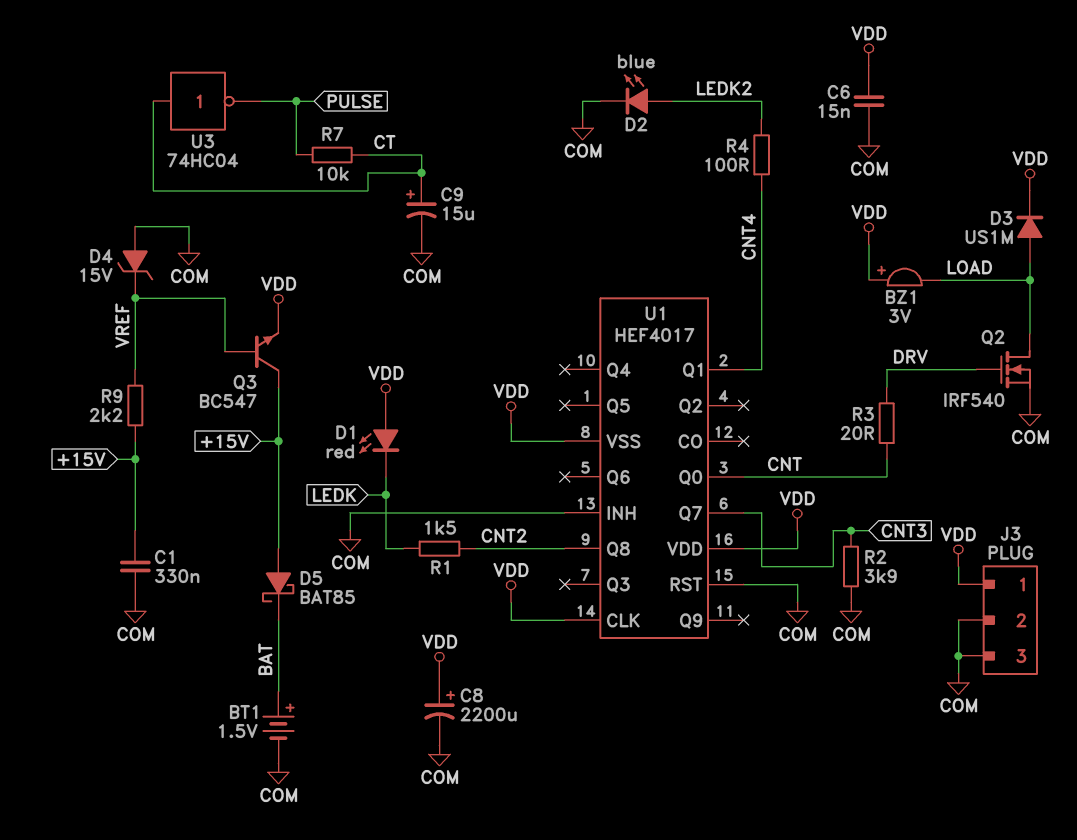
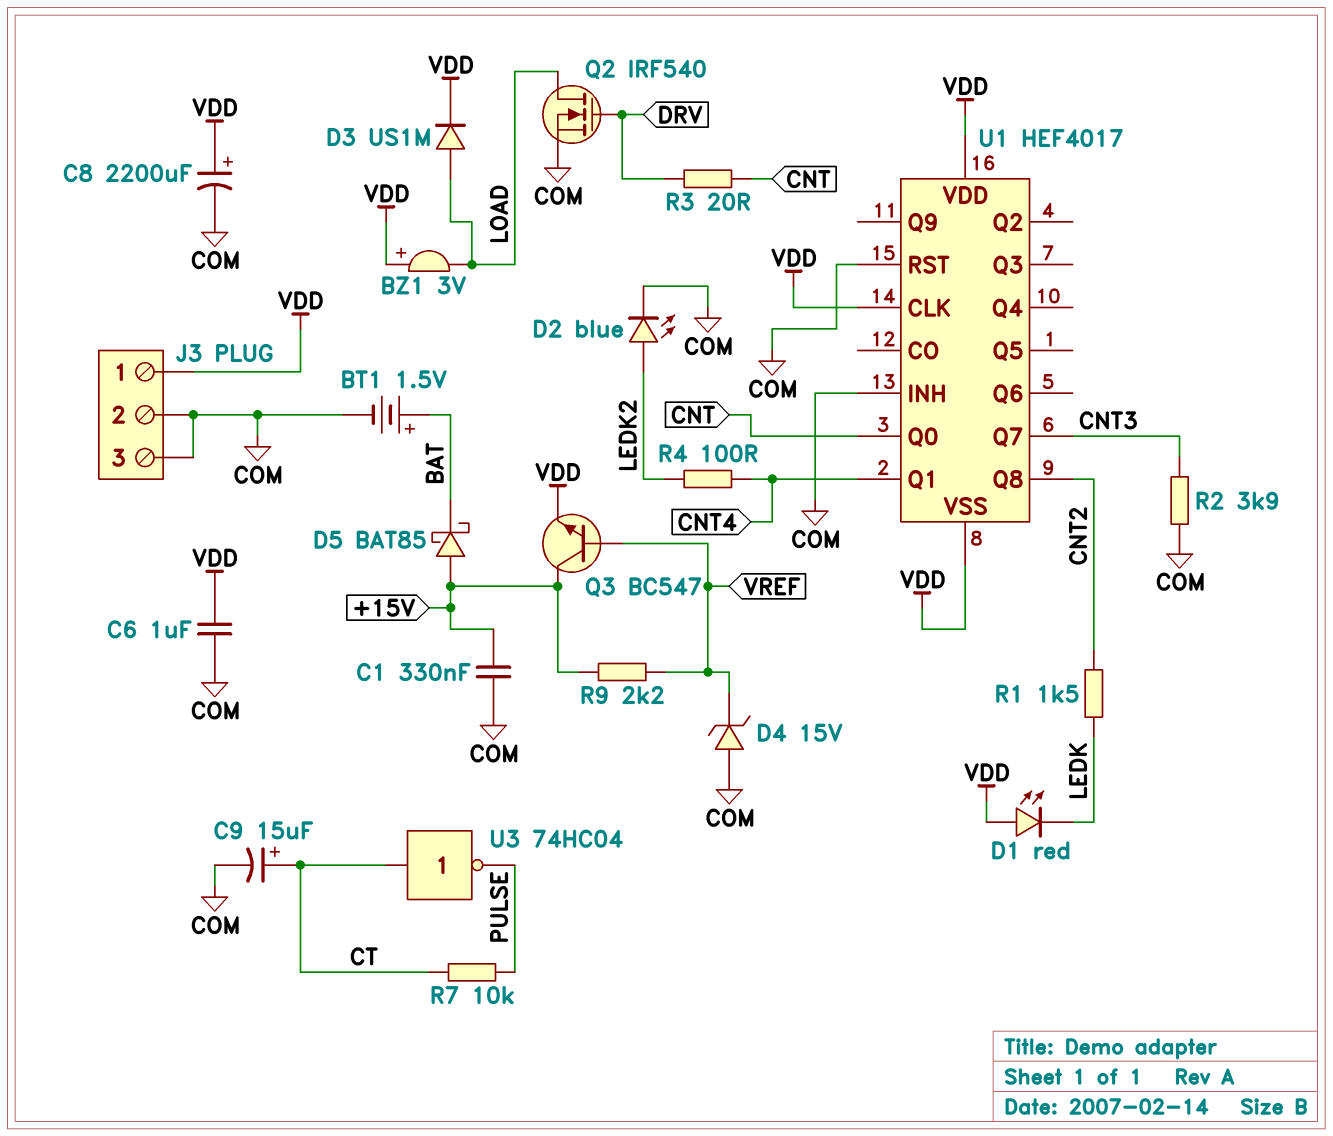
C6: 15nF (COM, VDD) -> 1uF (COM, VDD)

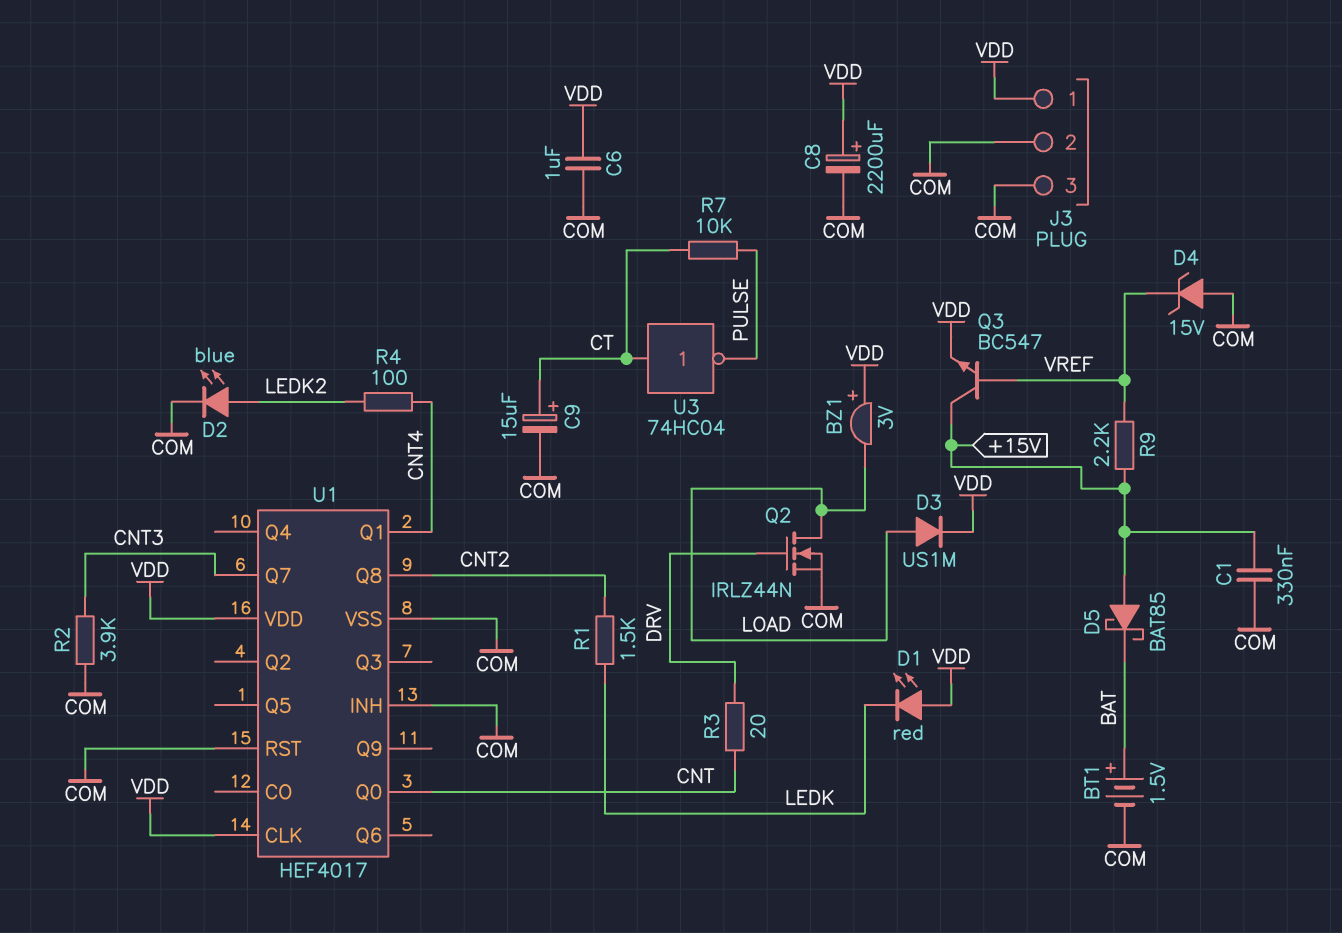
Q2: NMOS IRF540 (G DRV, D LOAD, S COM) -> NMOS IRLZ44N (G DRV, D LOAD, S COM)
U1 pin VSS: VDD -> COM

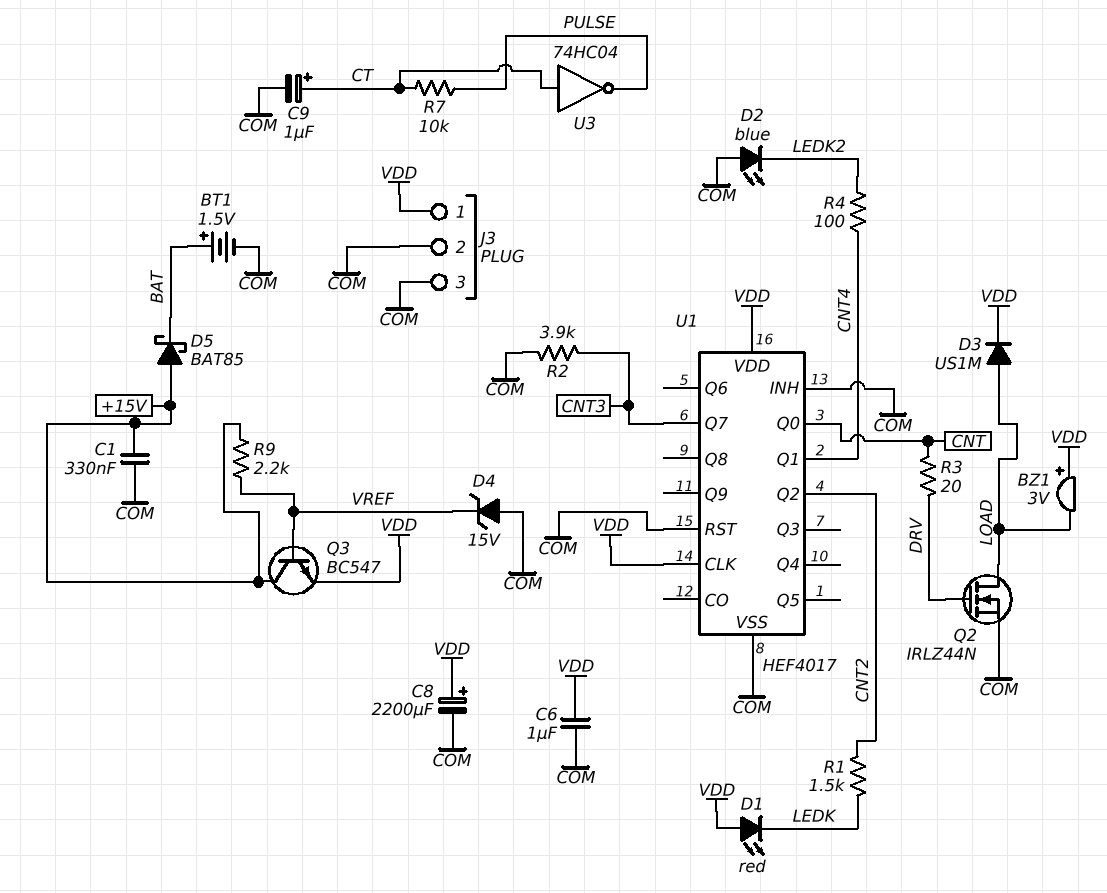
C9: 15uF (plus CT, minus COM) -> 1uF (plus CT, minus COM)
D2: LED blue (A LEDK2, K COM) -> LED blue (A COM, K LEDK2)
U1 pin Q2: none -> CNT2
U1 pin Q8: CNT2 -> none

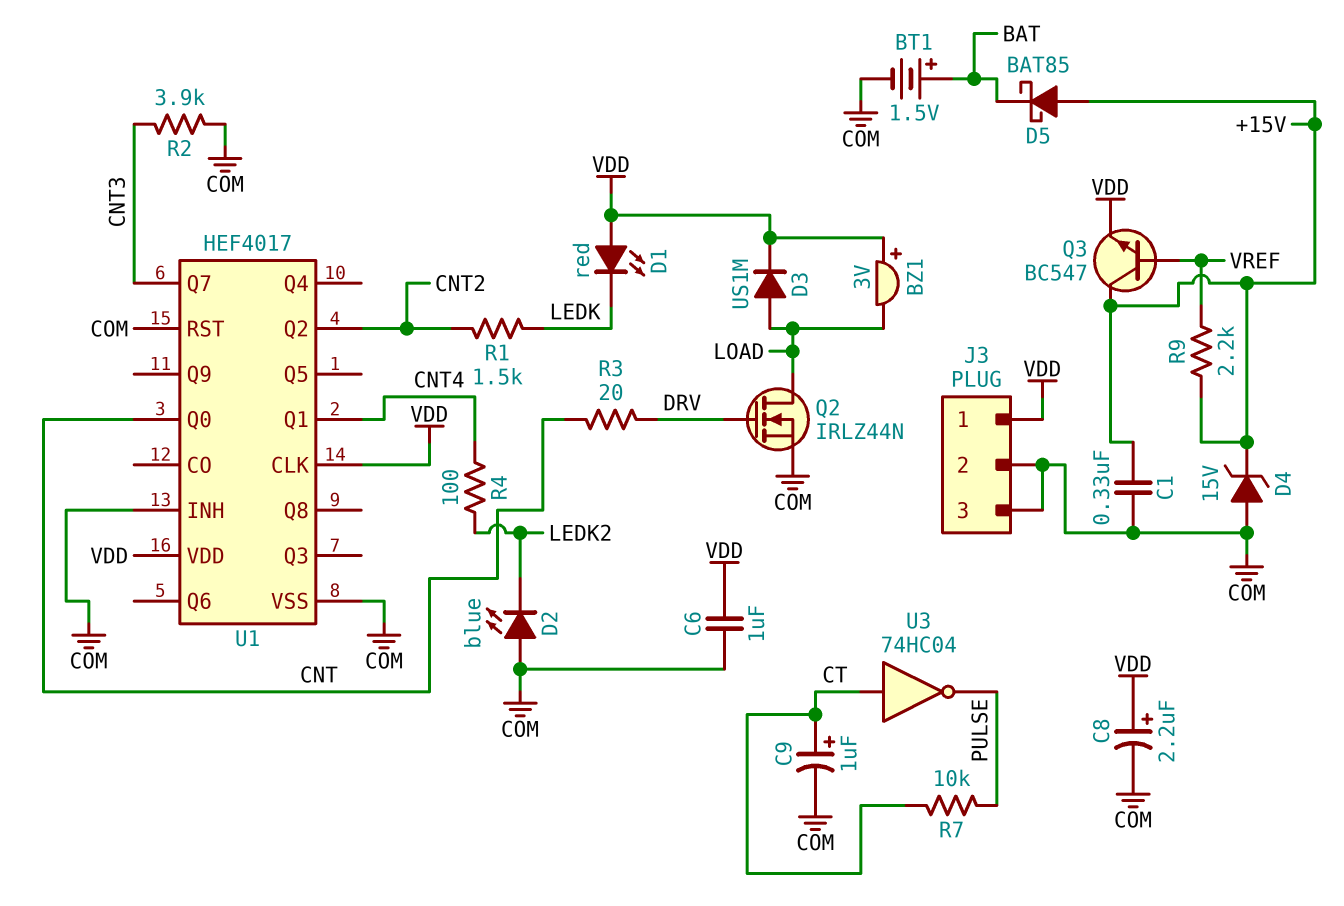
C8: 2200uF (plus VDD, minus COM) -> 2.2uF (plus VDD, minus COM)
D4: zener 15V (A COM, K VREF) -> zener 15V (A COM, K +15V)

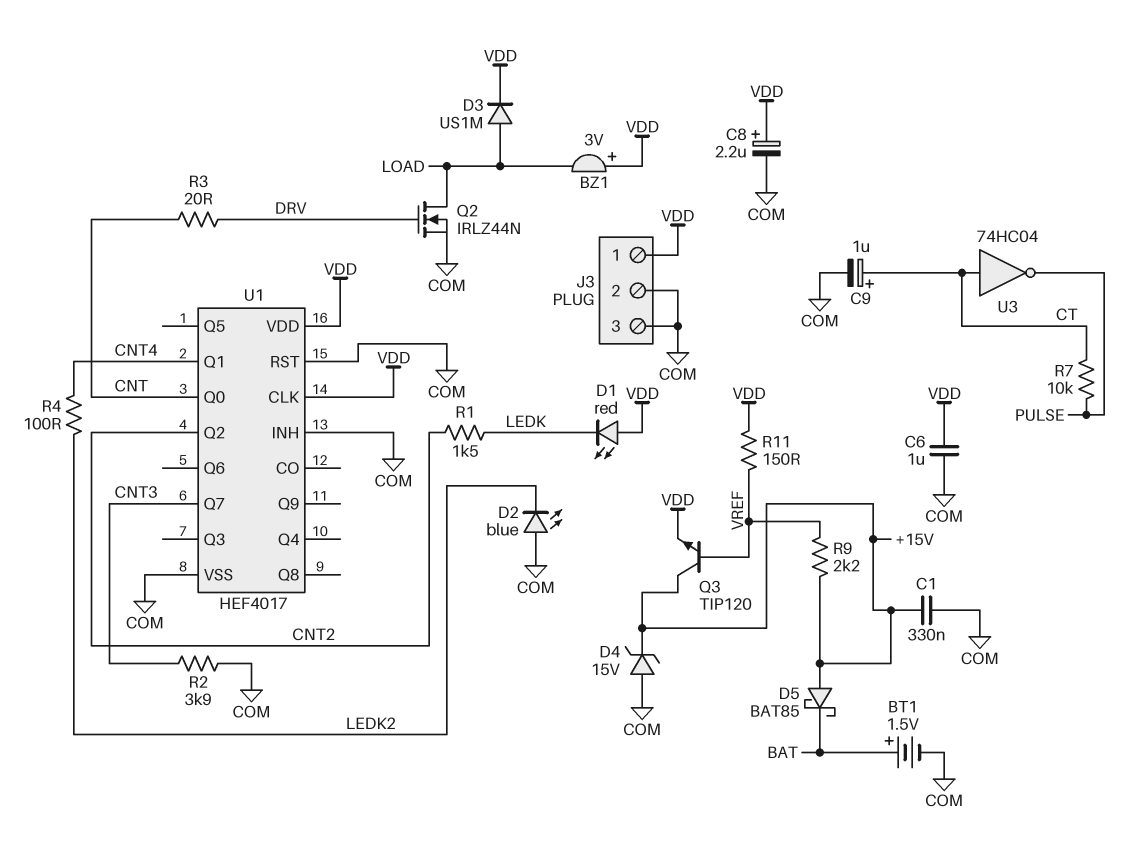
Q3: NPN BC547 (B VREF, C +15V, E VDD) -> NPN TIP120 (B VREF, C +15V, E VDD)
R11: none -> 150 (VDD, VREF)

